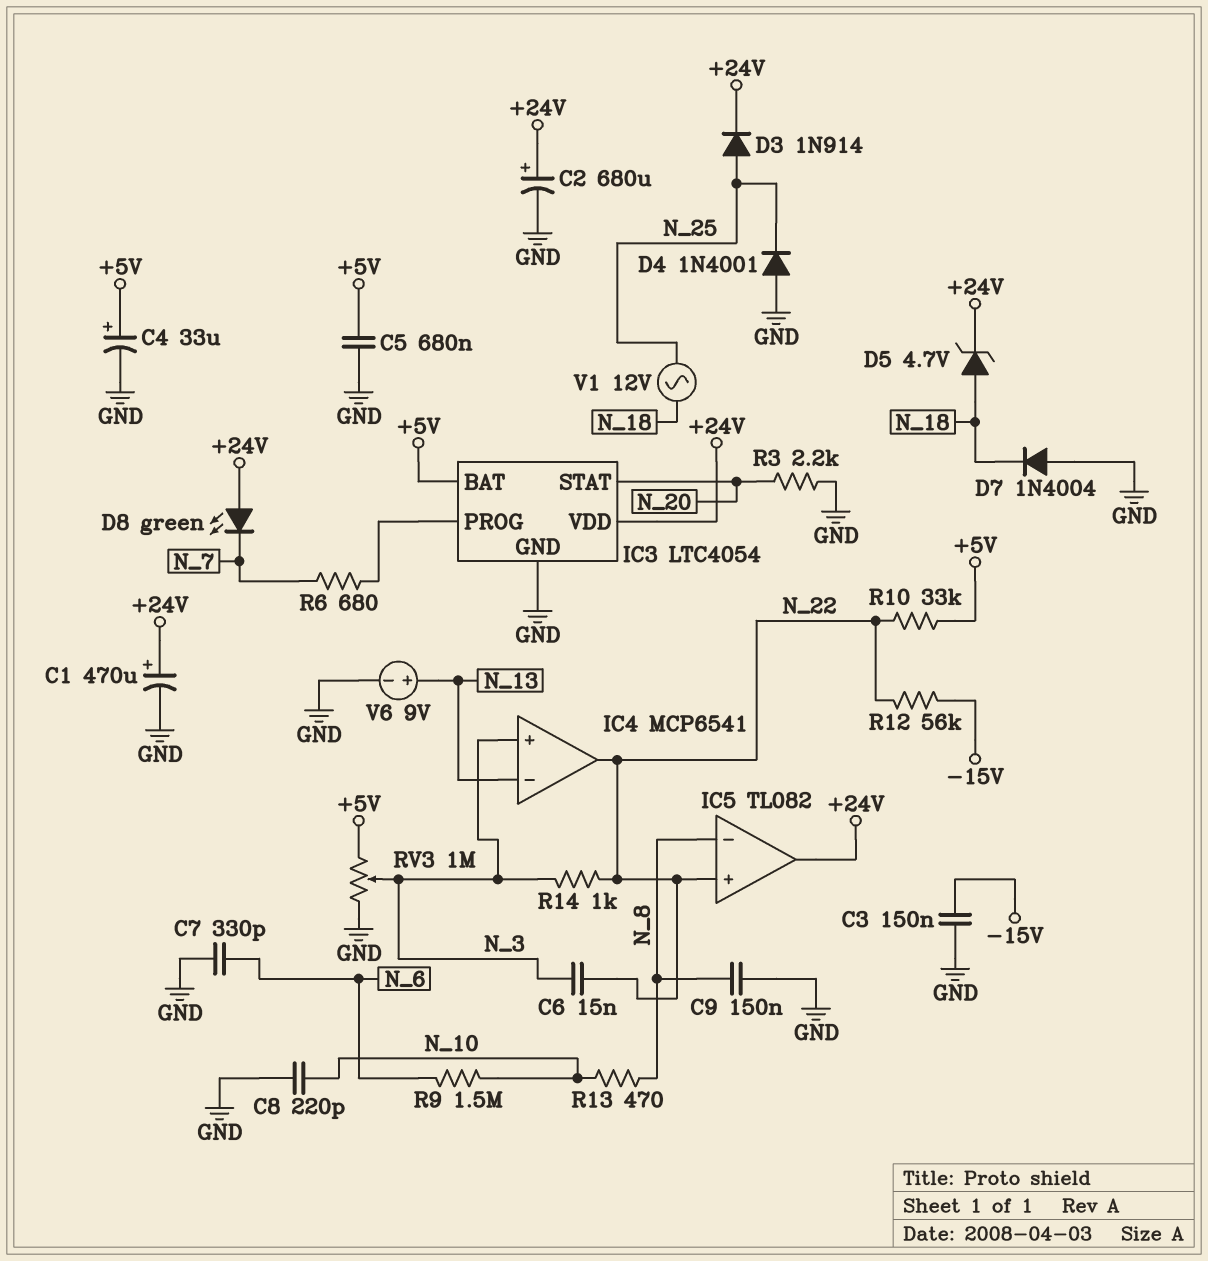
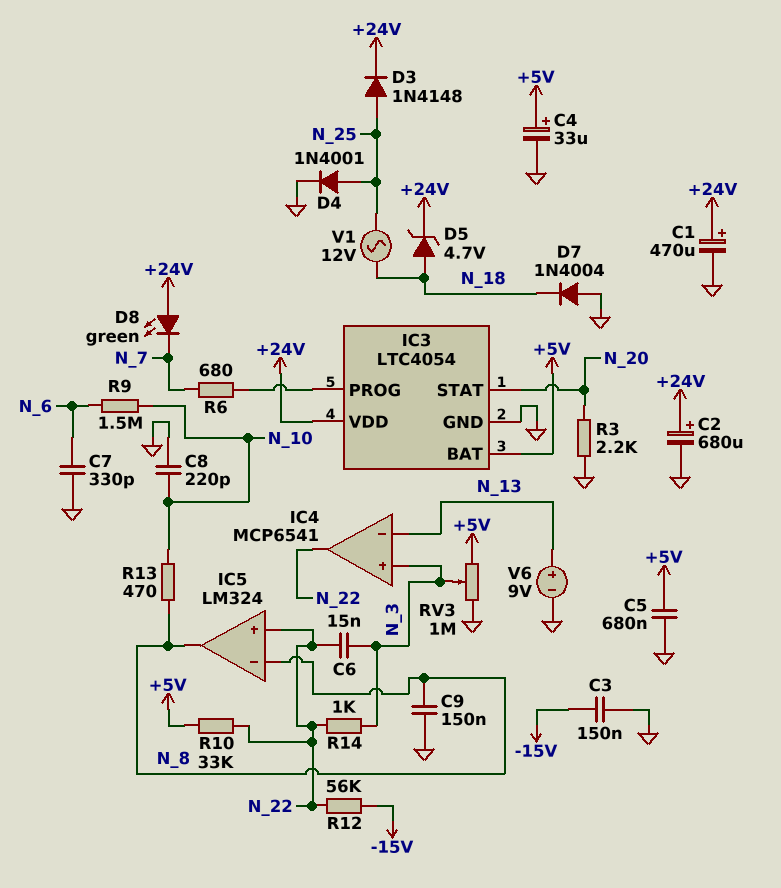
D3: diode 1N914 (A N_25, K +24V) -> diode 1N4148 (A N_25, K +24V)
D4: diode 1N4001 (A GND, K N_25) -> diode 1N4001 (A N_25, K GND)
IC5: TL082 -> LM324
IC5 pin out: +24V -> N_8

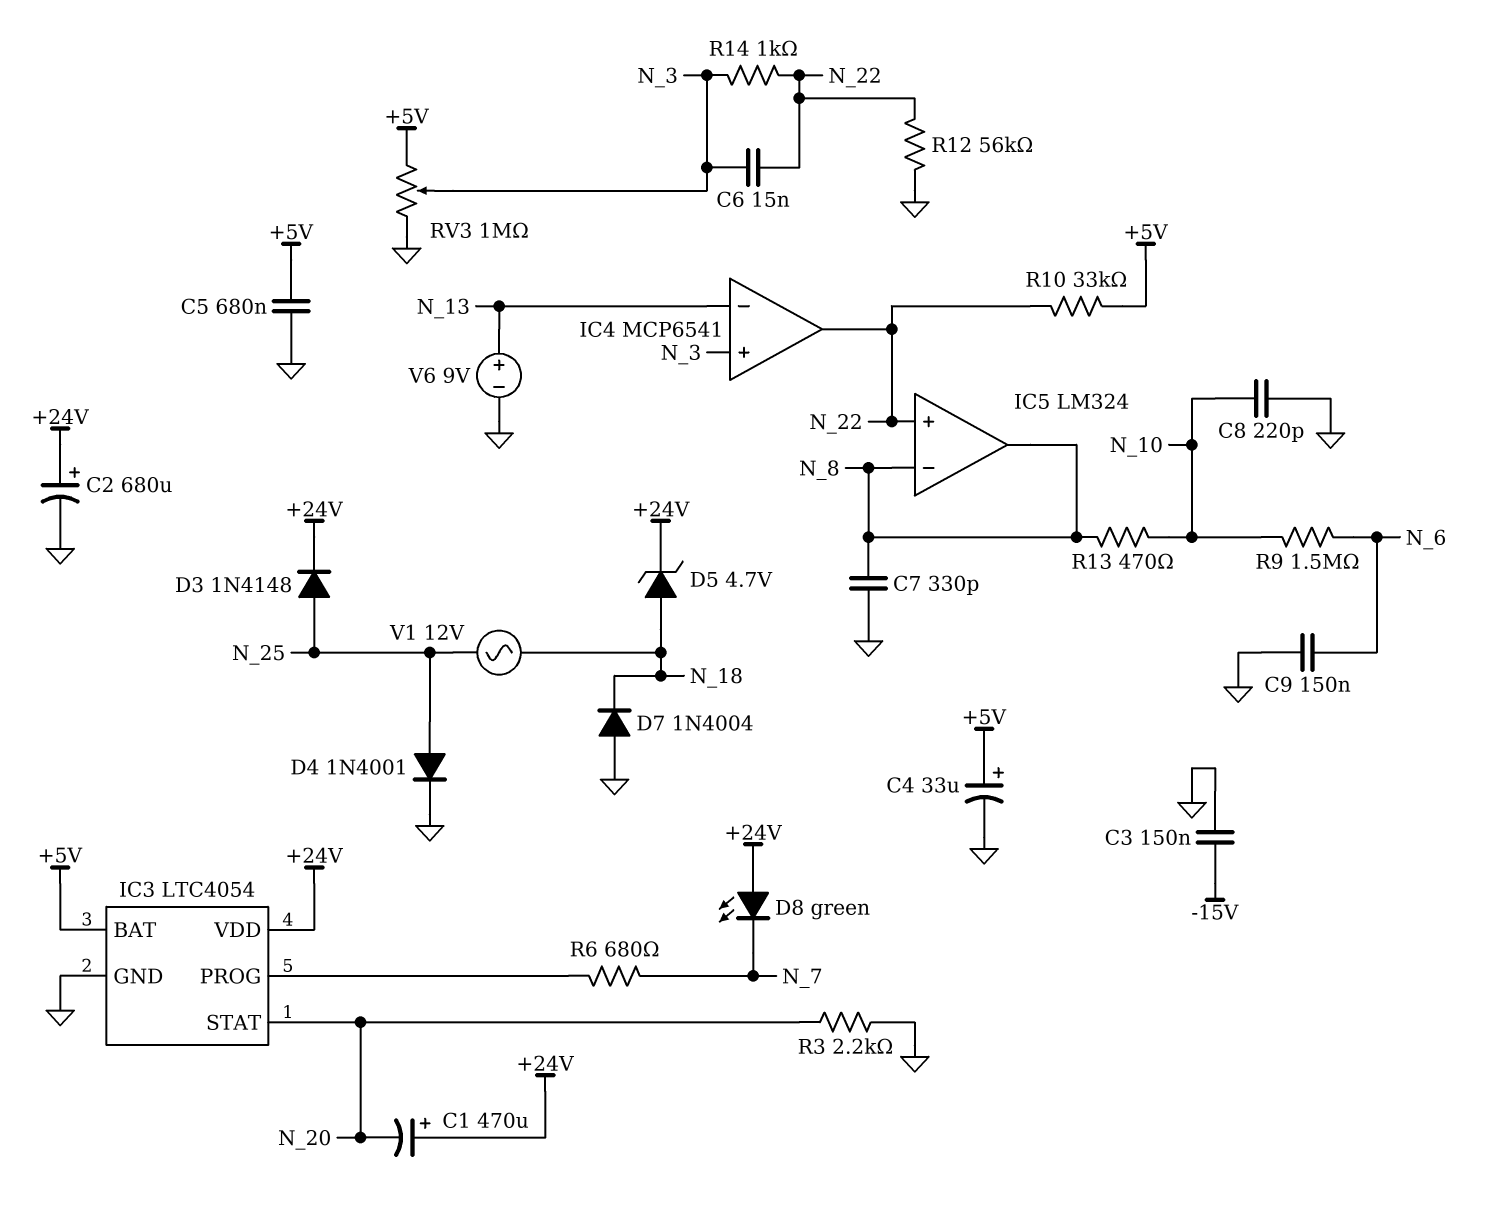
C1: 470uF (plus +24V, minus GND) -> 470uF (plus +24V, minus N_20)
C7: 330pF (GND, N_6) -> 330pF (GND, N_8)
C9: 150nF (GND, N_8) -> 150nF (GND, N_6)
R12: 56k (-15V, N_22) -> 56k (GND, N_22)

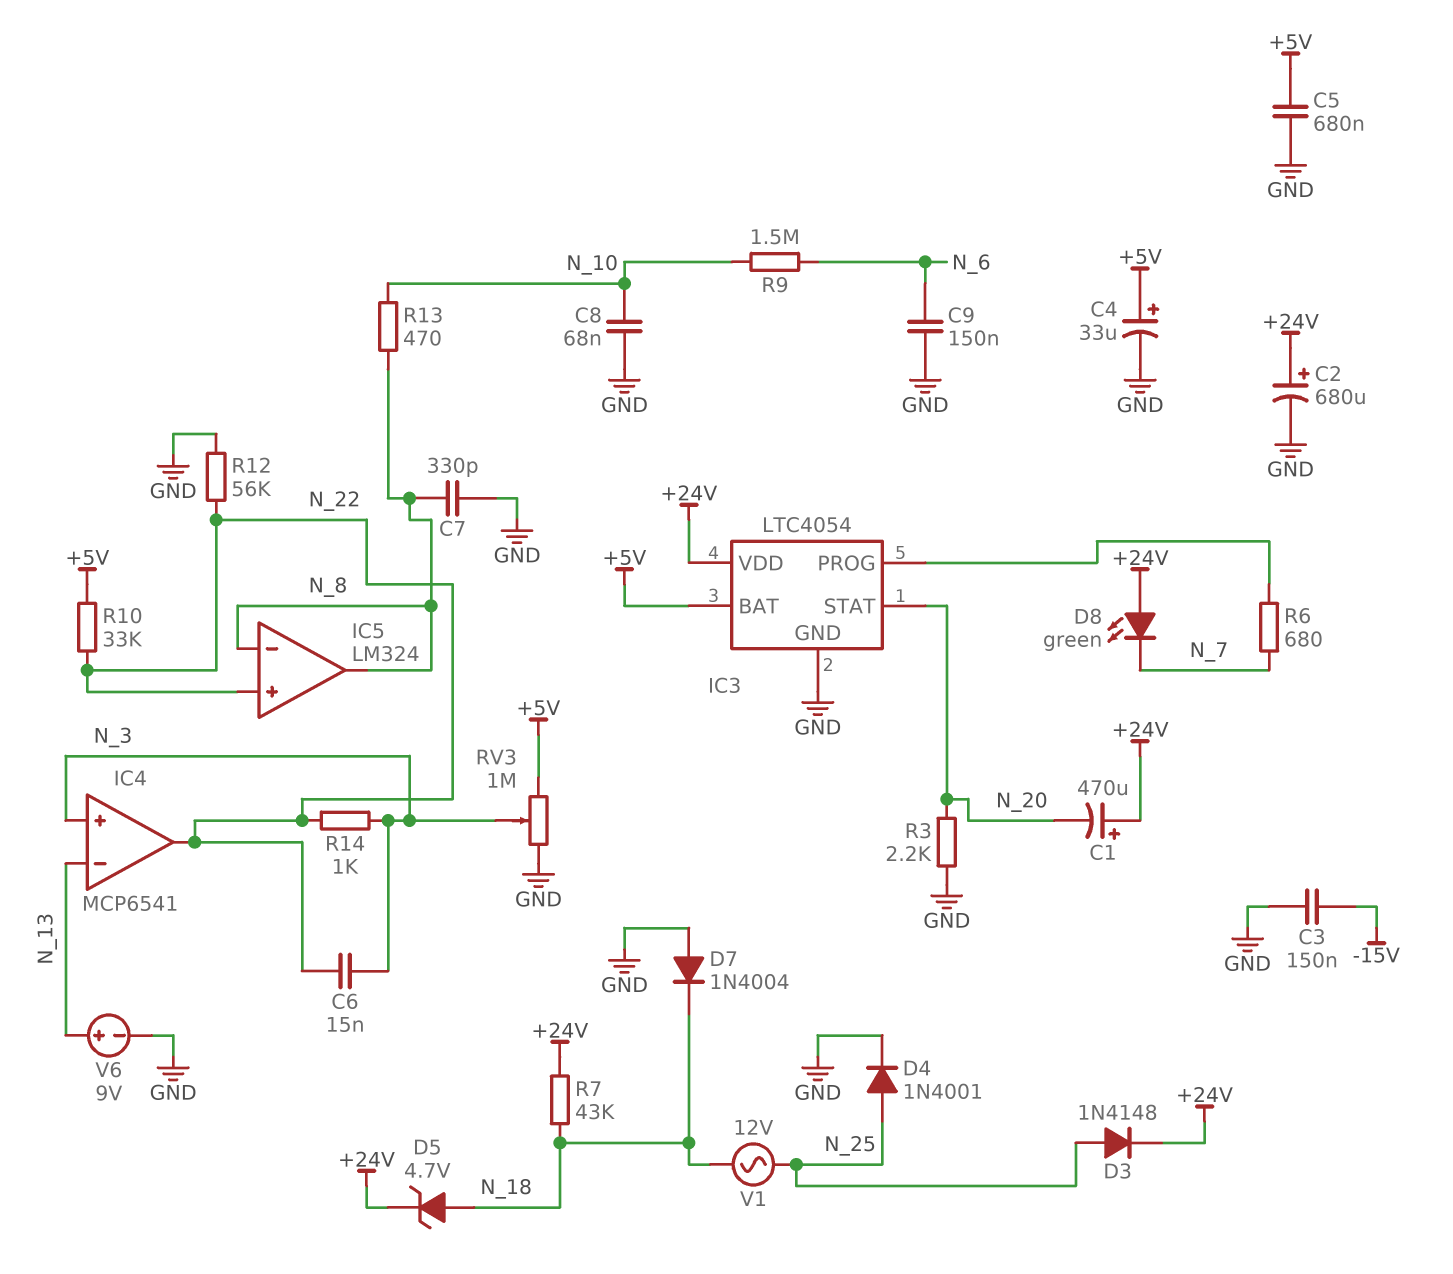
C8: 220pF (GND, N_10) -> 68nF (GND, N_10)
R7: none -> 43k (+24V, N_18)

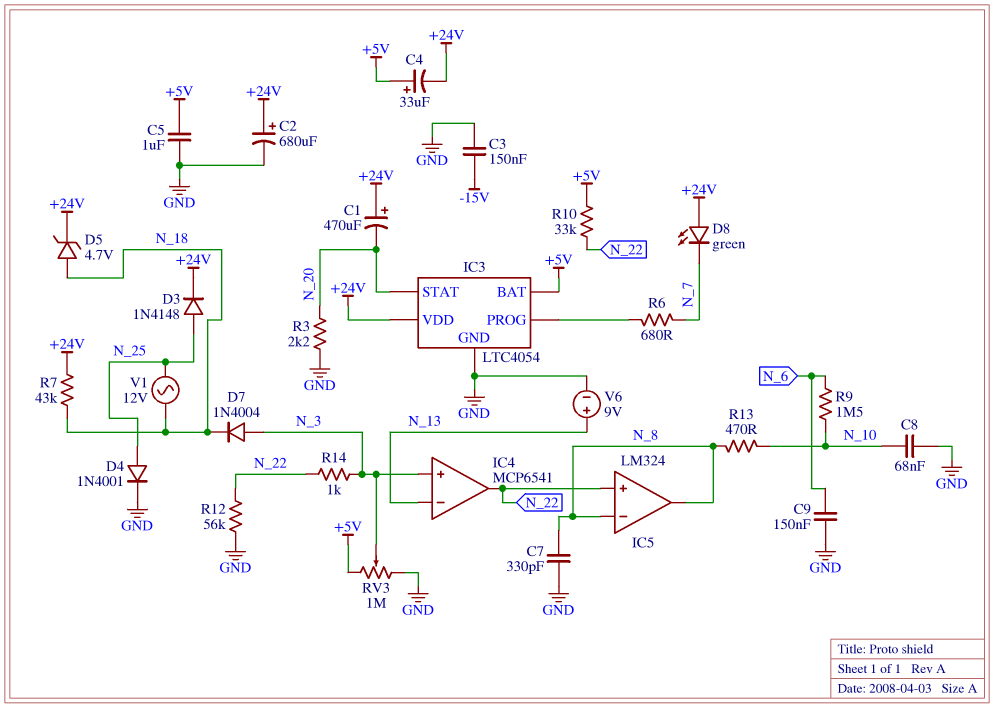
C4: 33uF (plus +5V, minus GND) -> 33uF (plus +5V, minus +24V)
C5: 680nF (+5V, GND) -> 1uF (+5V, GND)
C6: 15nF (N_3, N_22) -> none
D7: diode 1N4004 (A GND, K N_18) -> diode 1N4004 (A N_3, K N_18)

